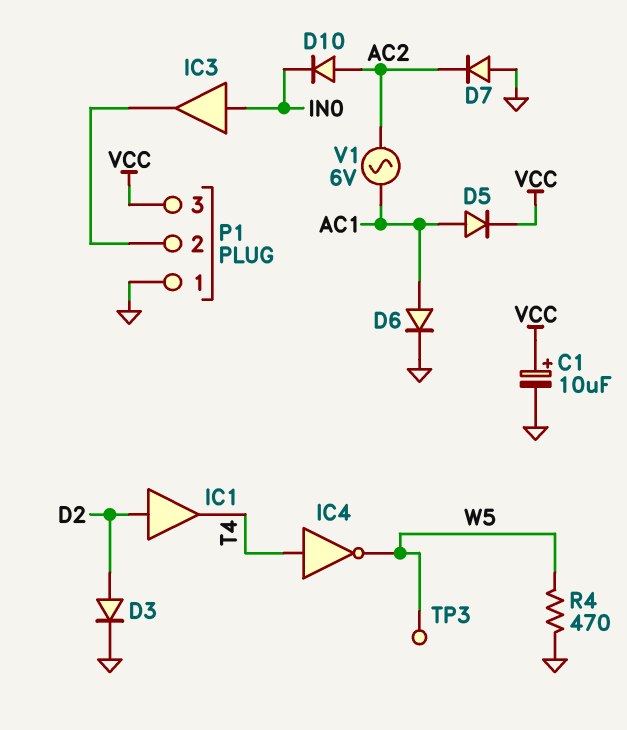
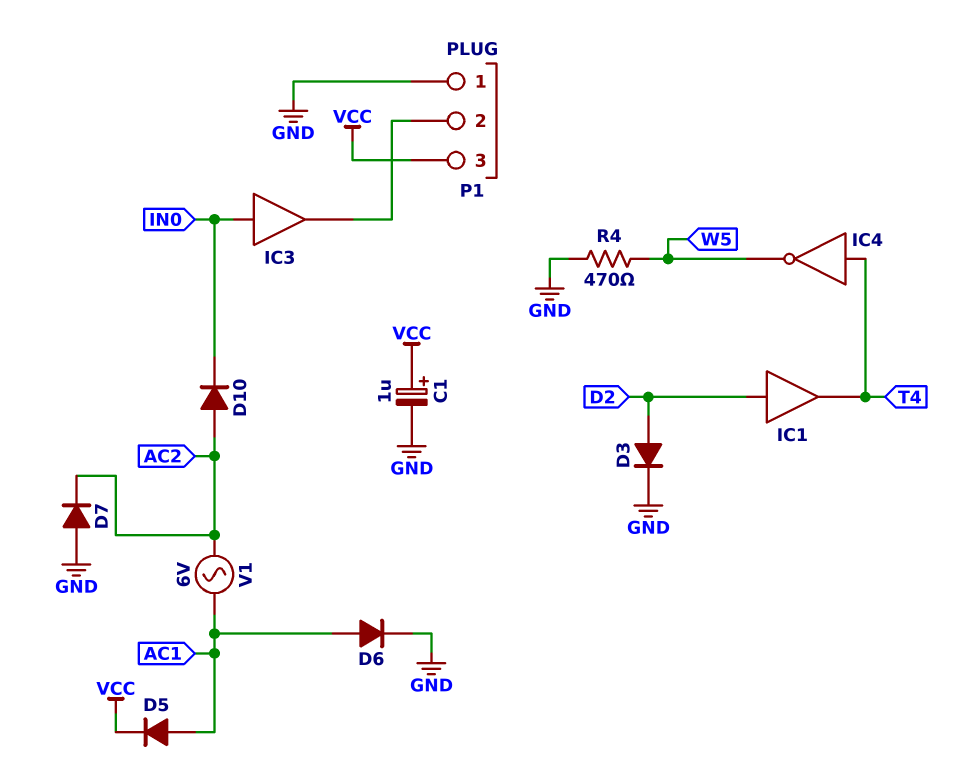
C1: 10uF (plus VCC, minus GND) -> 1uF (plus VCC, minus GND)
TP3: test point (W5) -> none

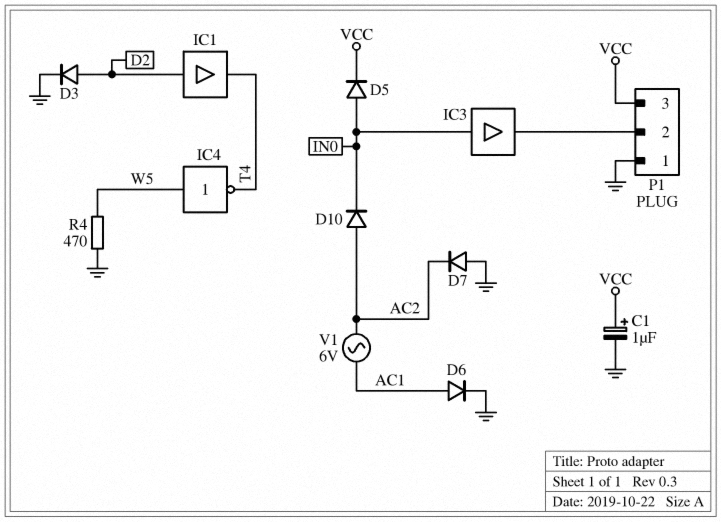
D5: diode (A AC1, K VCC) -> diode (A IN0, K VCC)
IC4: NOT (in T4, out W5) -> NOT (in W5, out T4)

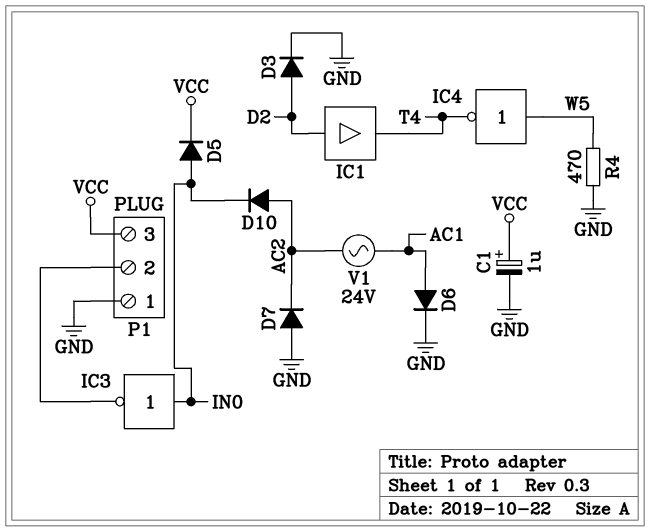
IC3: buffer (in IN0, out P1/2) -> NOT (in IN0, out P1/2)
V1: AC 6V (AC1, AC2) -> AC 24V (AC1, AC2)

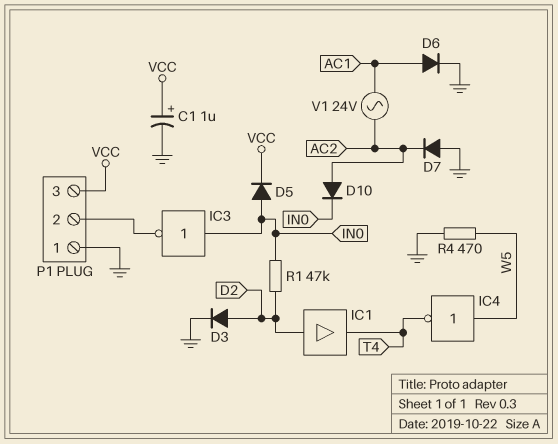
R1: none -> 47k (D2, IN0)

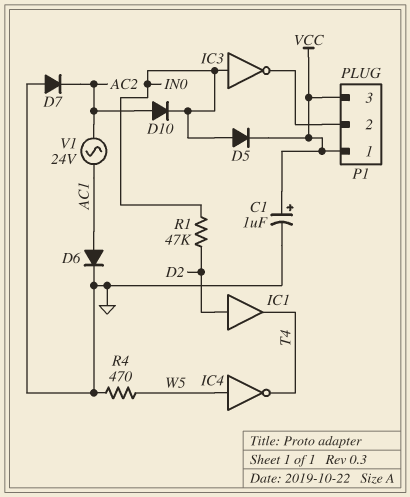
D3: diode (A D2, K GND) -> none
P1 pin 1: GND -> VCC

